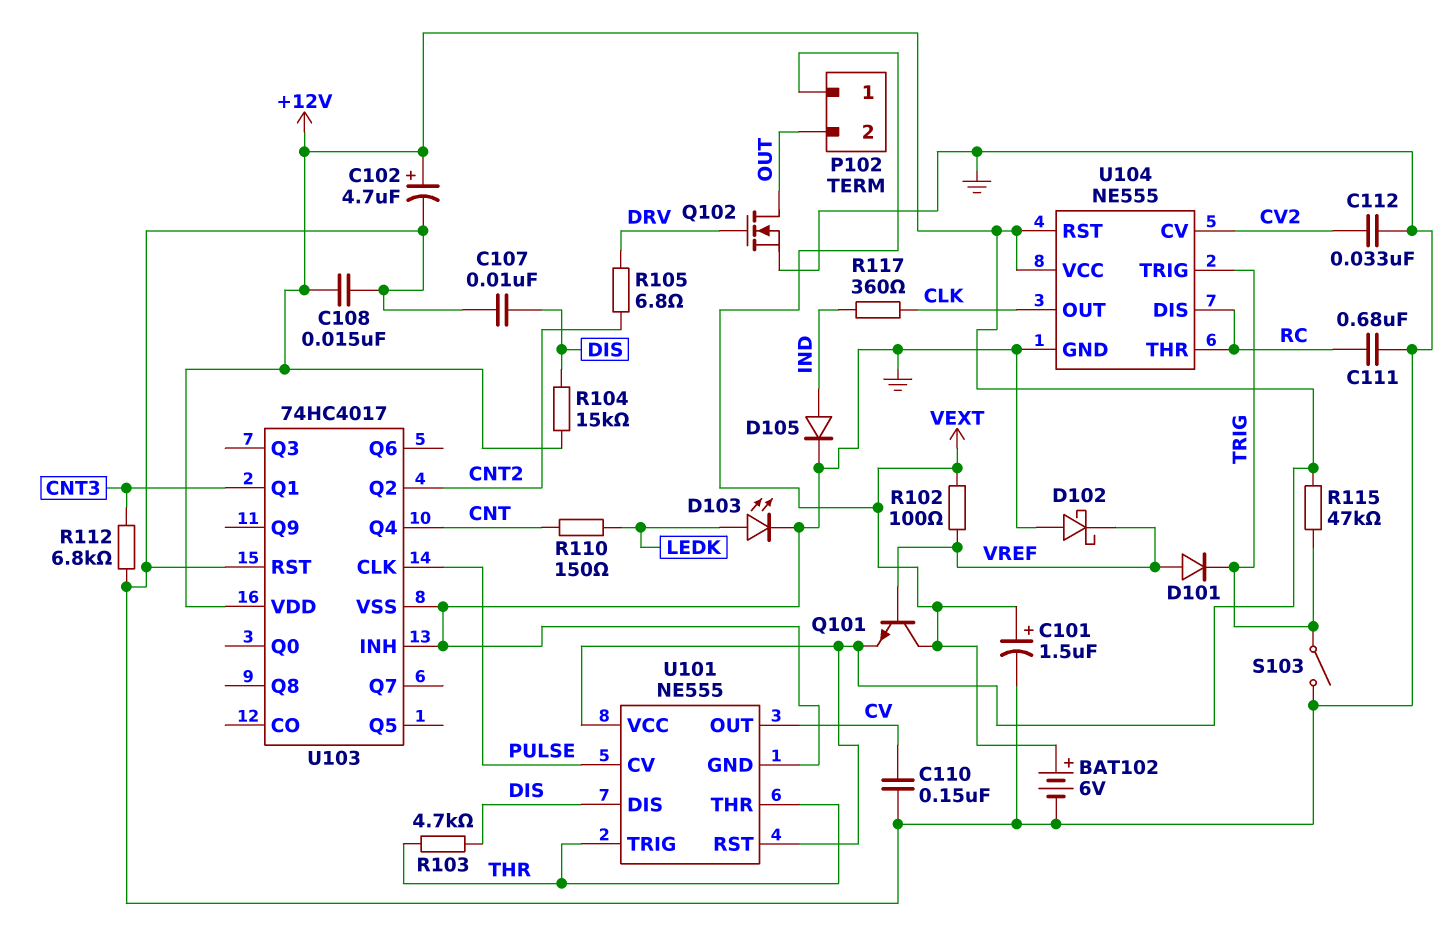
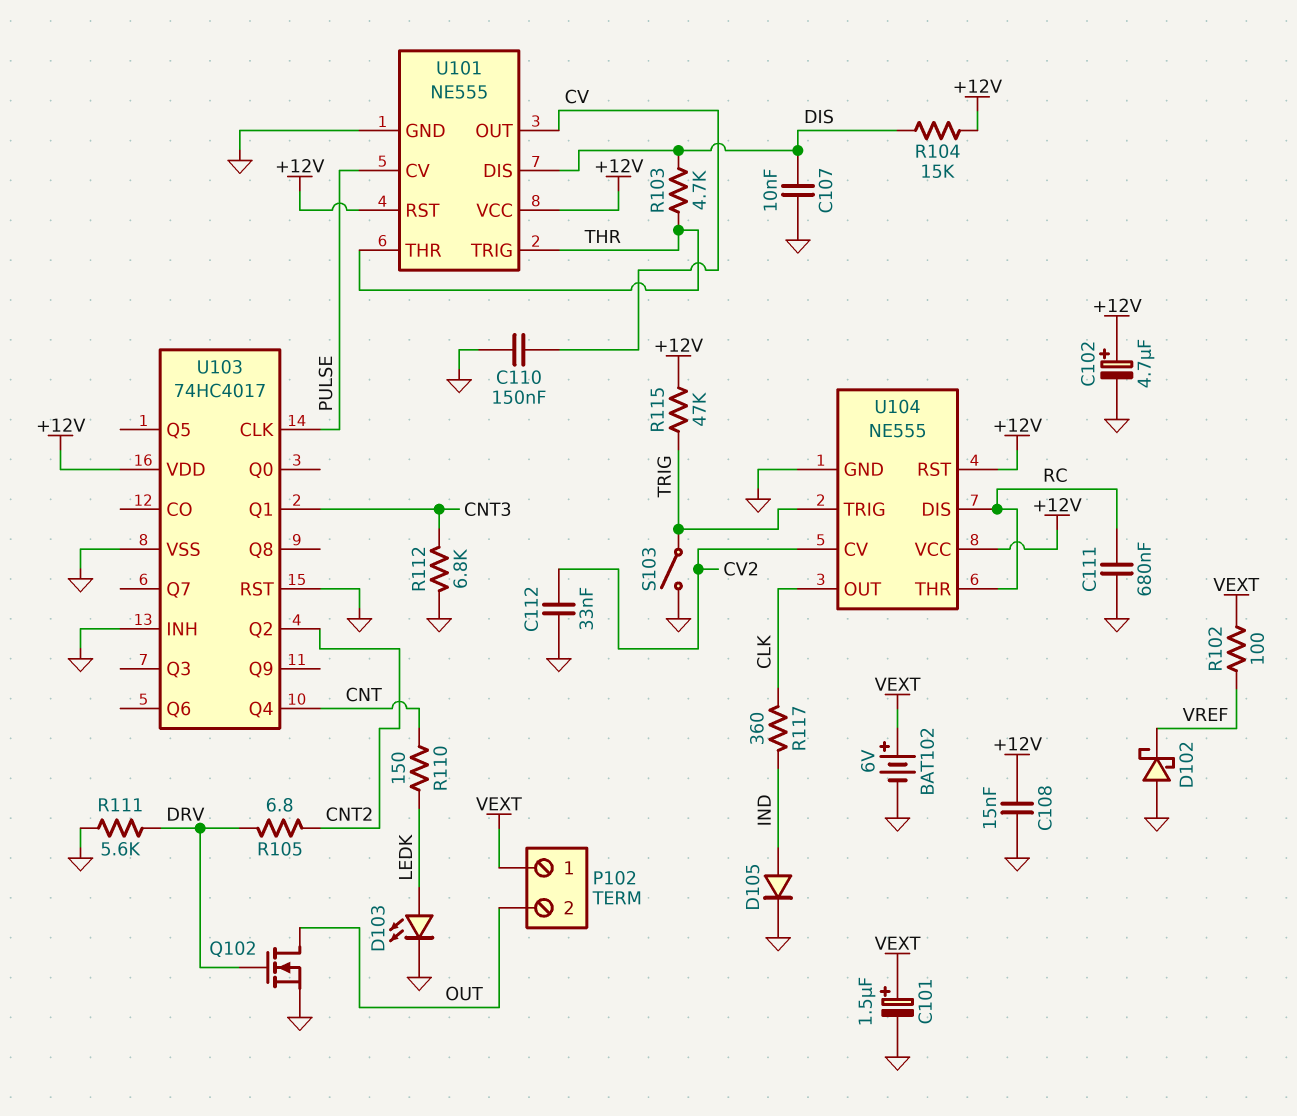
D101: diode (A VREF, K TRIG) -> none
Q101: NPN (B VREF, C VEXT, E +12V) -> none
R111: none -> 5.6k (DRV, GND)

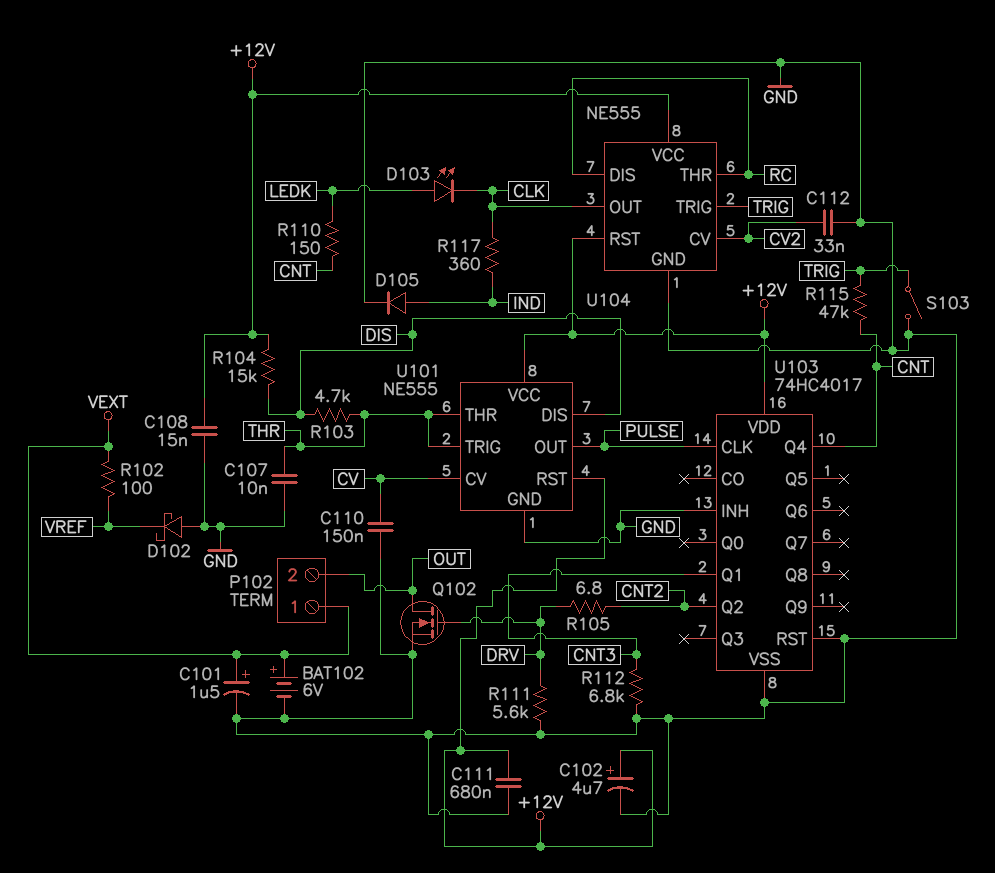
C107: 10nF (DIS, GND) -> 10nF (GND, THR)
C111: 680nF (GND, RC) -> 680nF (+12V, GND)
D103: LED (A LEDK, K GND) -> LED (A LEDK, K CLK)
R115: 47k (+12V, TRIG) -> 47k (CNT, TRIG)
U101 pin CV: PULSE -> CV
U101 pin OUT: CV -> PULSE

